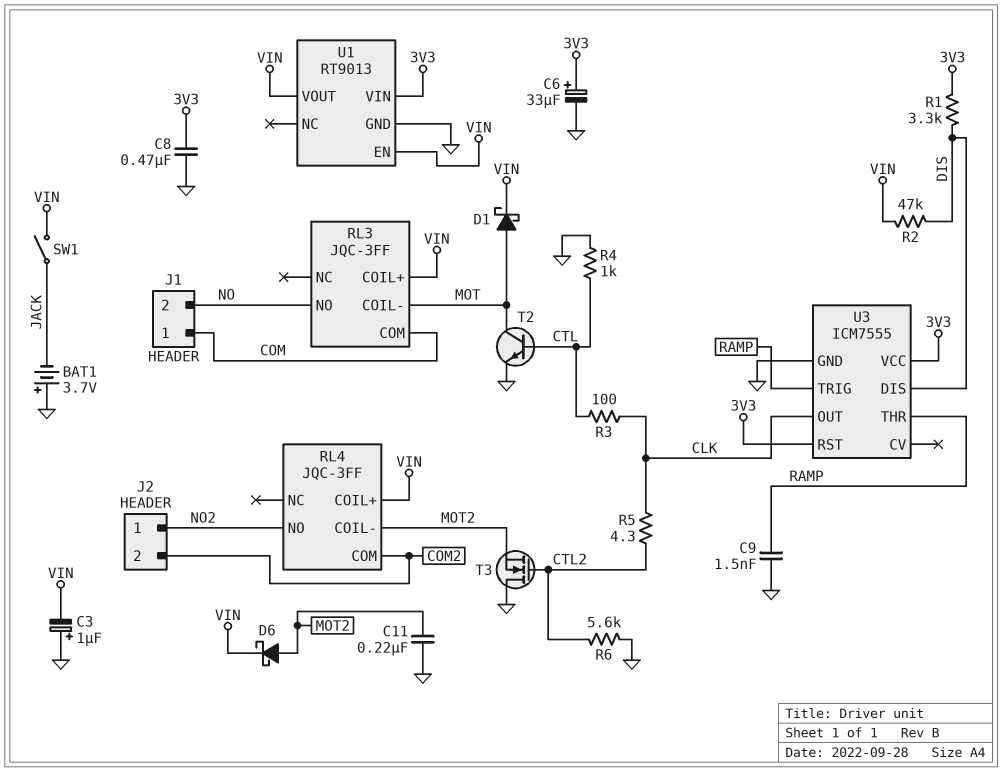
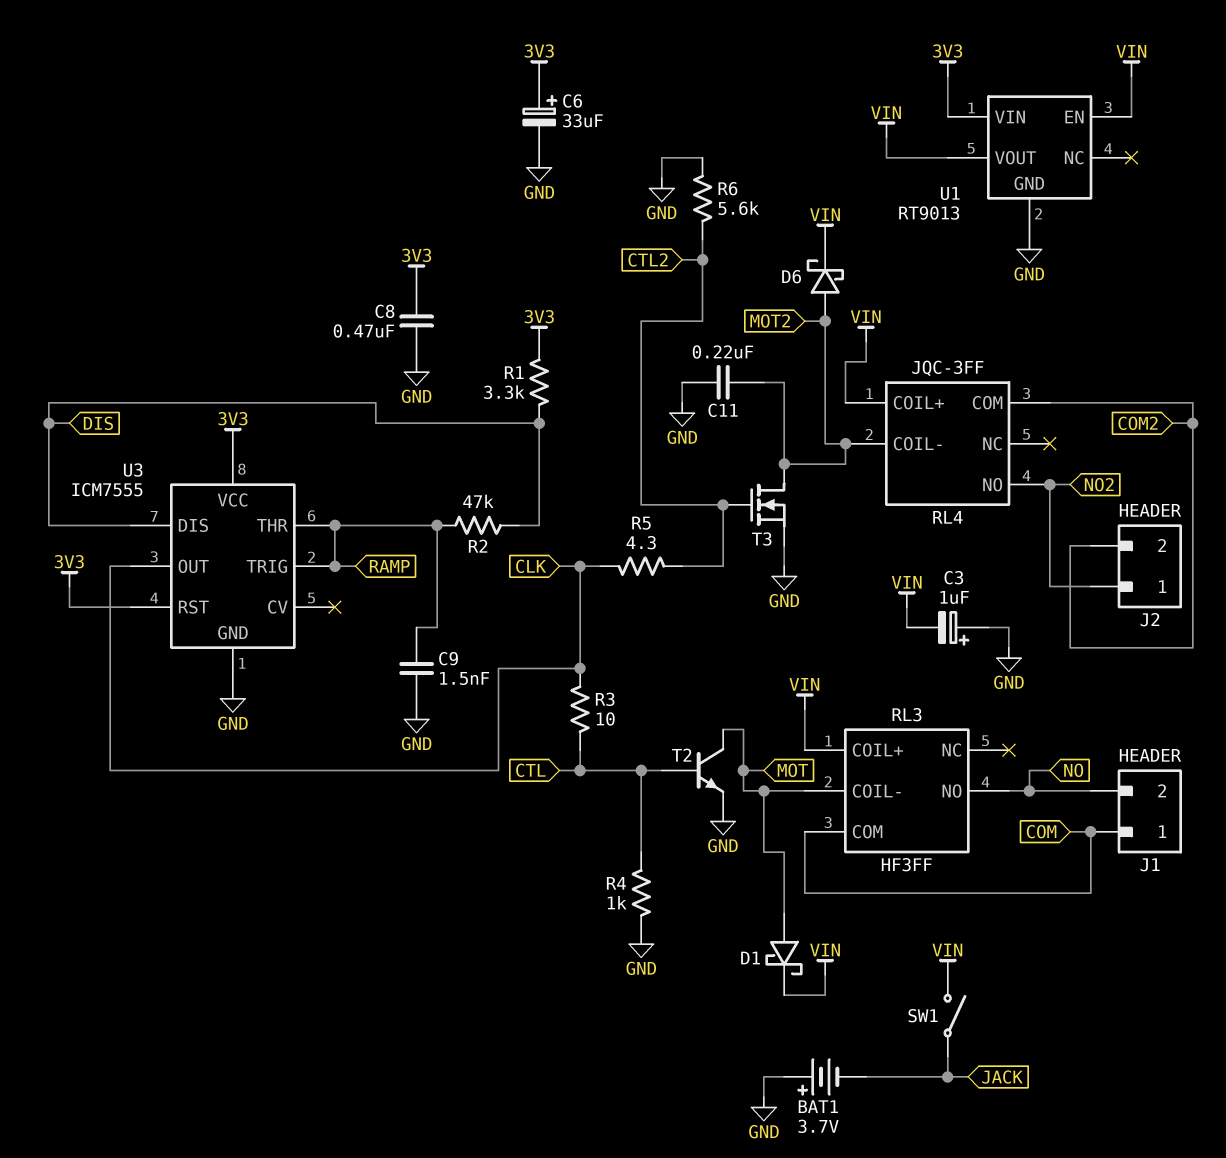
R2: 47k (DIS, VIN) -> 47k (DIS, RAMP)
R3: 100 (CLK, CTL) -> 10 (CLK, CTL)
RL3: JQC-3FF -> HF3FF
T3: NMOS (G CTL2, D GND, S MOT2) -> NMOS (G CTL2, D MOT2, S GND)

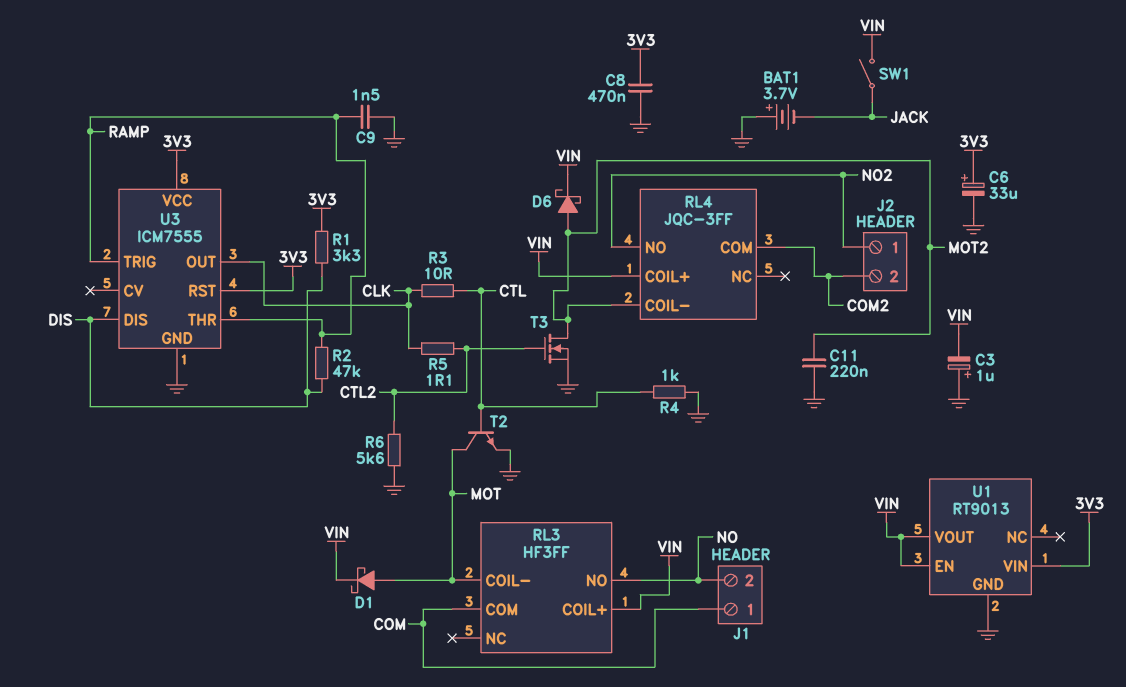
R5: 4.3 (CLK, CTL2) -> 1.1 (CLK, CTL2)

